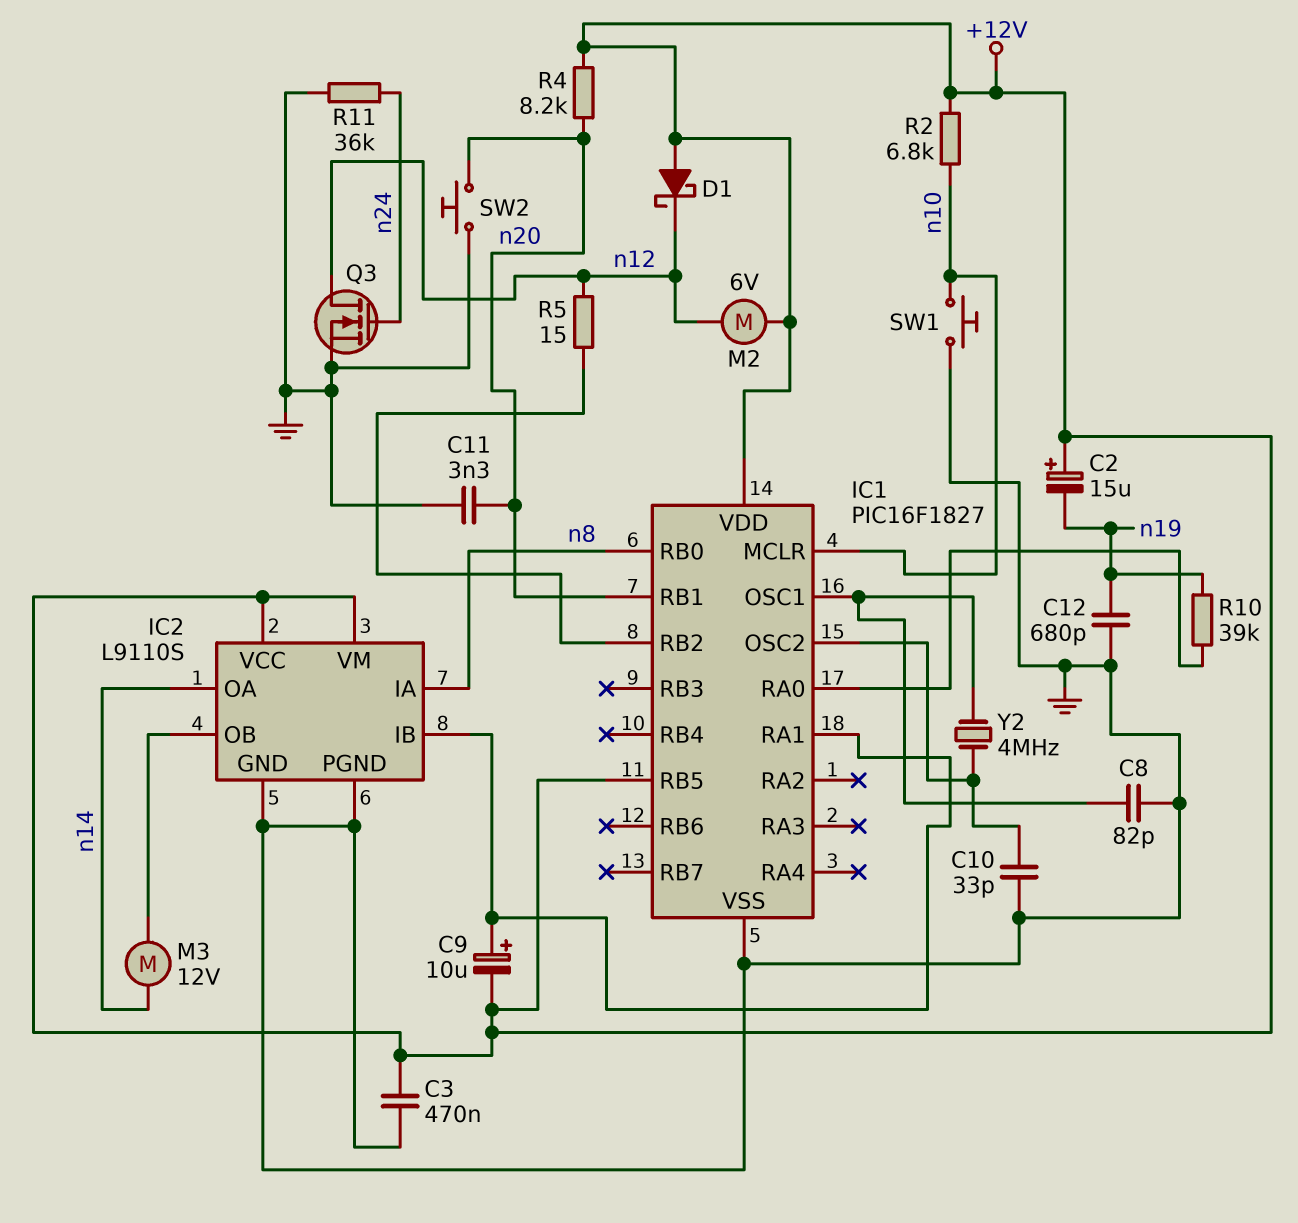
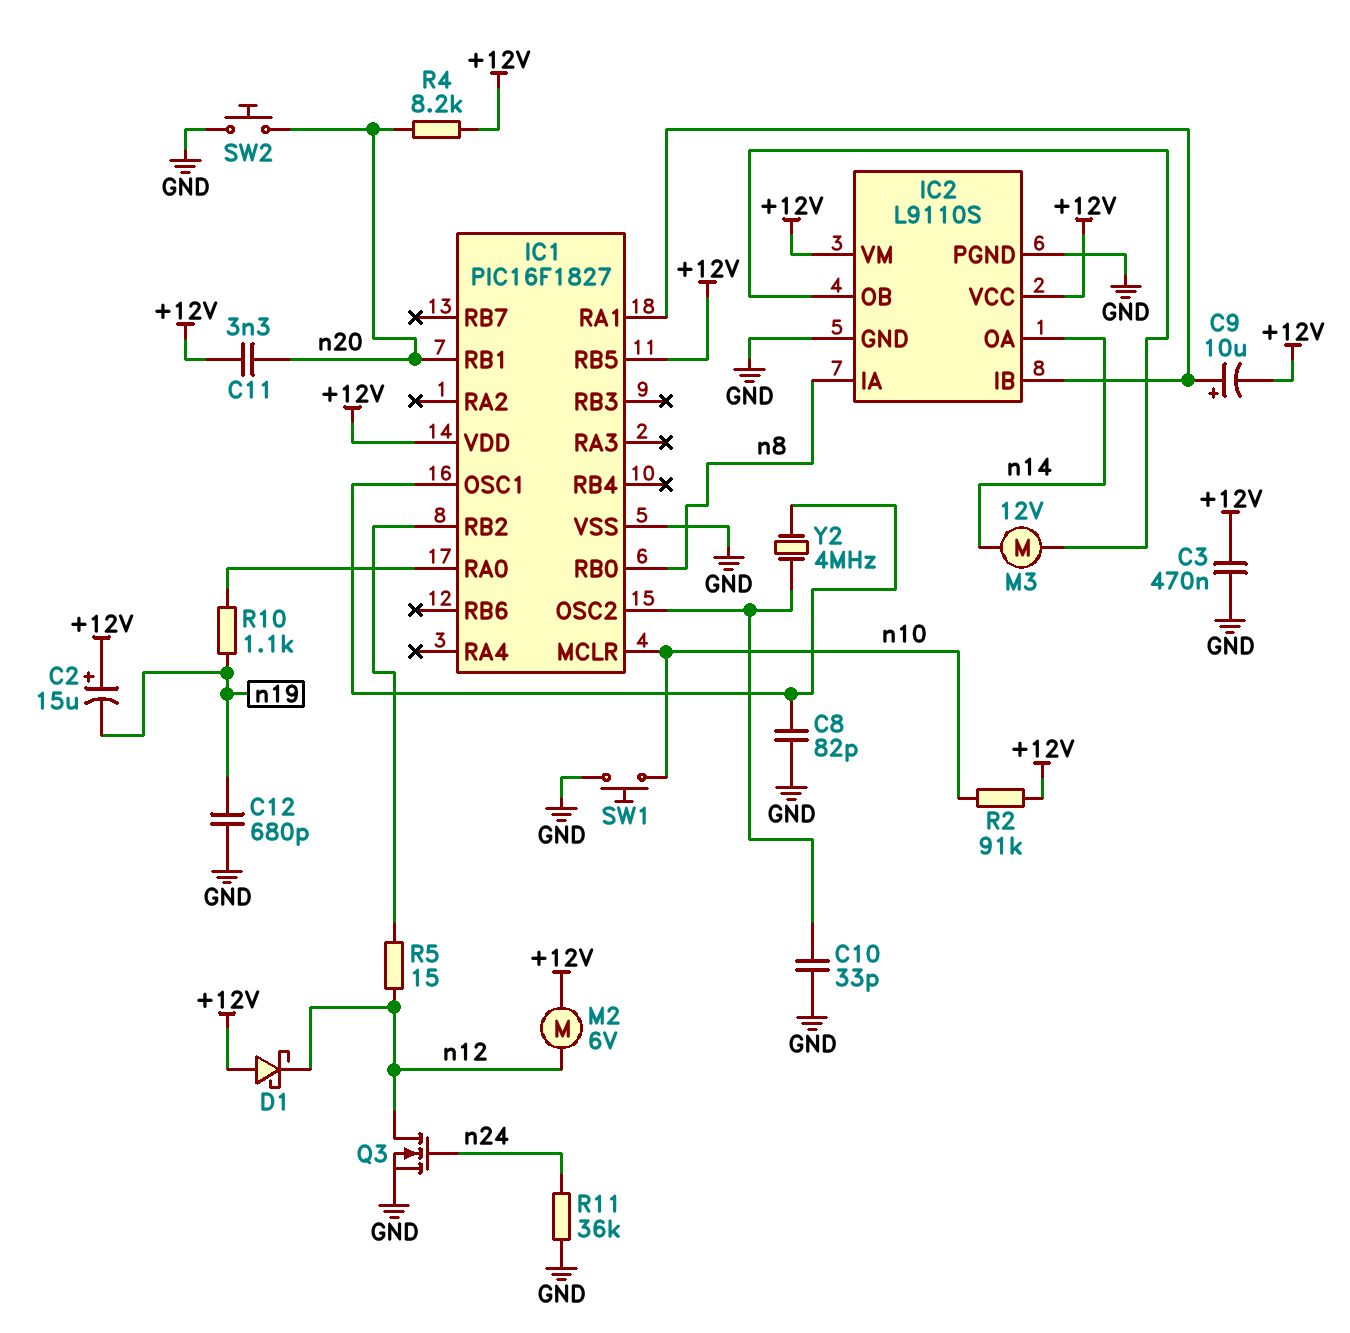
C11: 3.3nF (GND, n20) -> 3.3nF (+12V, n20)
R2: 6.8k (+12V, n10) -> 91k (+12V, n10)
R10: 39k (IC1/RA0, n19) -> 1.1k (IC1/RA0, n19)

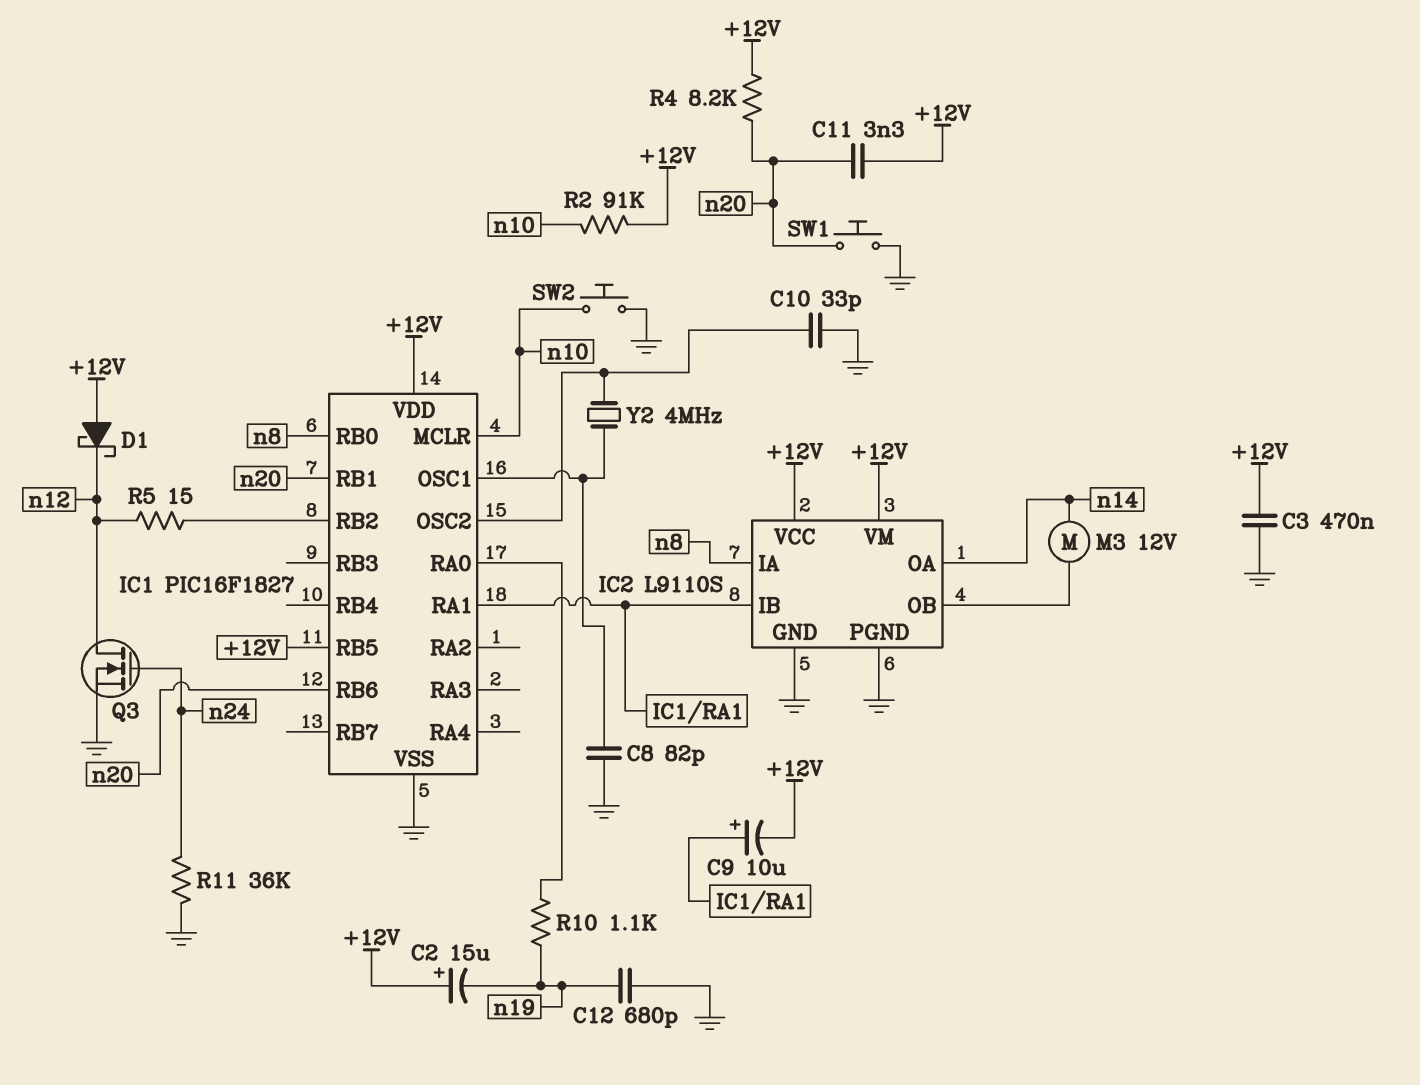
IC1 pin RB6: none -> n20
M2: motor 6V (+12V, n12) -> none
SW1: button (GND, n10) -> button (GND, n20)
SW2: button (GND, n20) -> button (GND, n10)

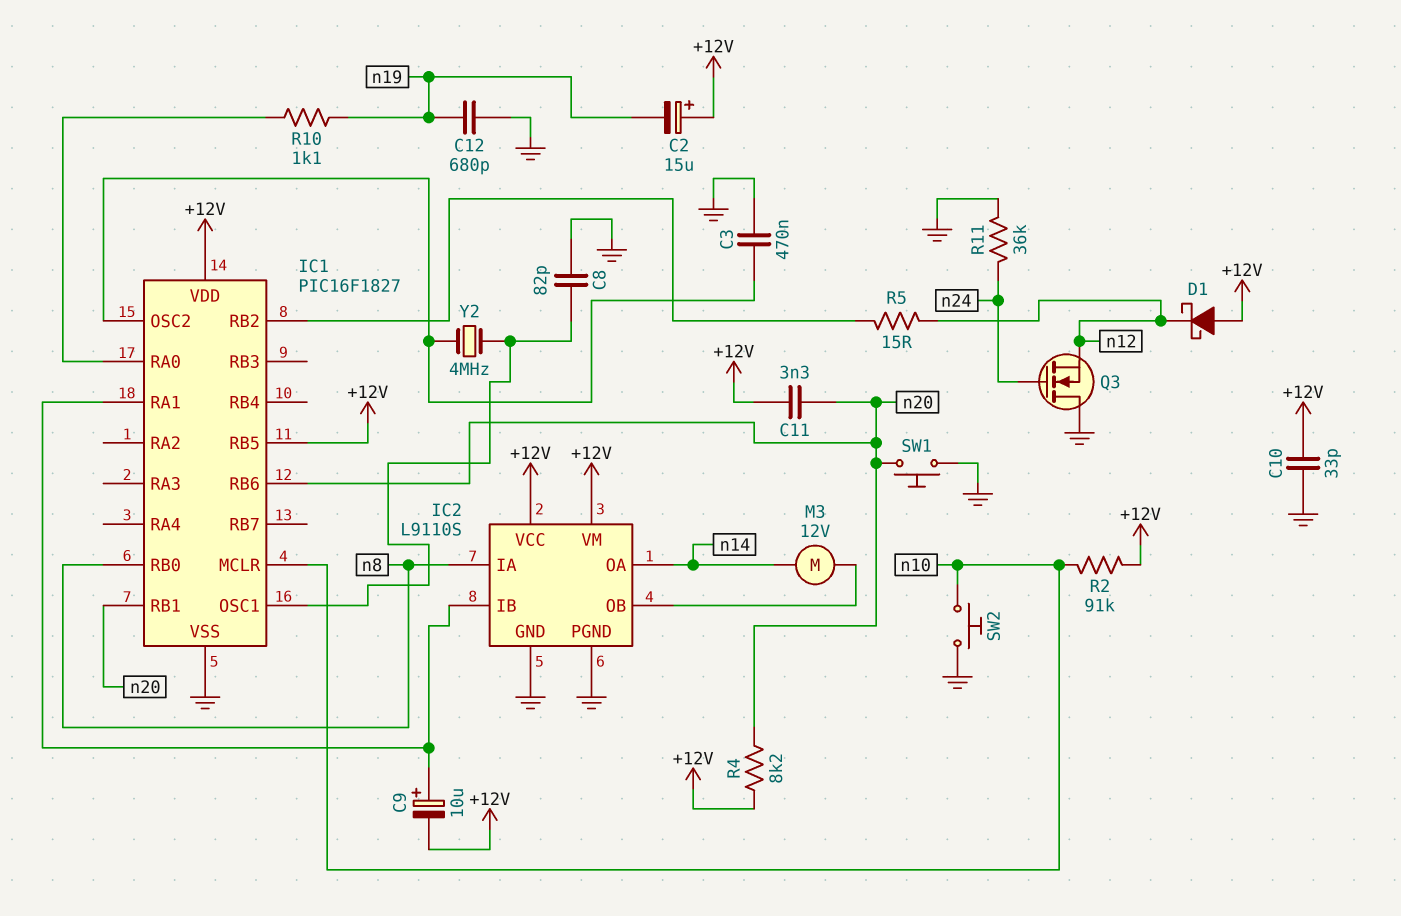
C3: 470nF (+12V, GND) -> 470nF (GND, IC1/OSC2)
C10: 33pF (GND, IC1/OSC2) -> 33pF (+12V, GND)
Q3: NMOS (G n24, D n12, S GND) -> NMOS (G n24, D GND, S n12)

